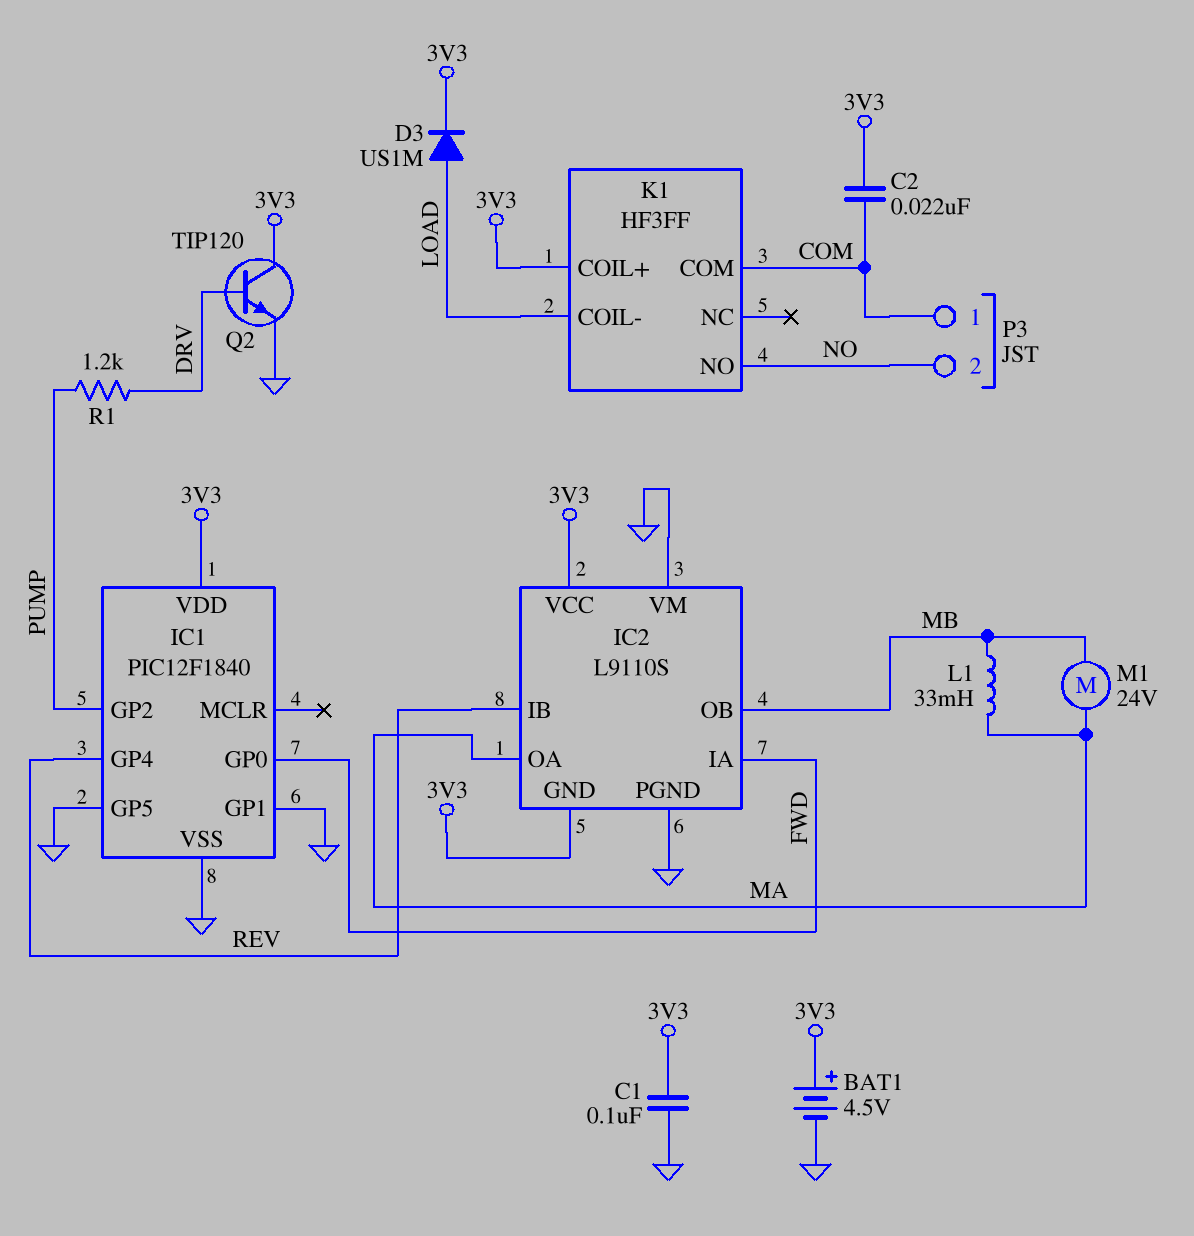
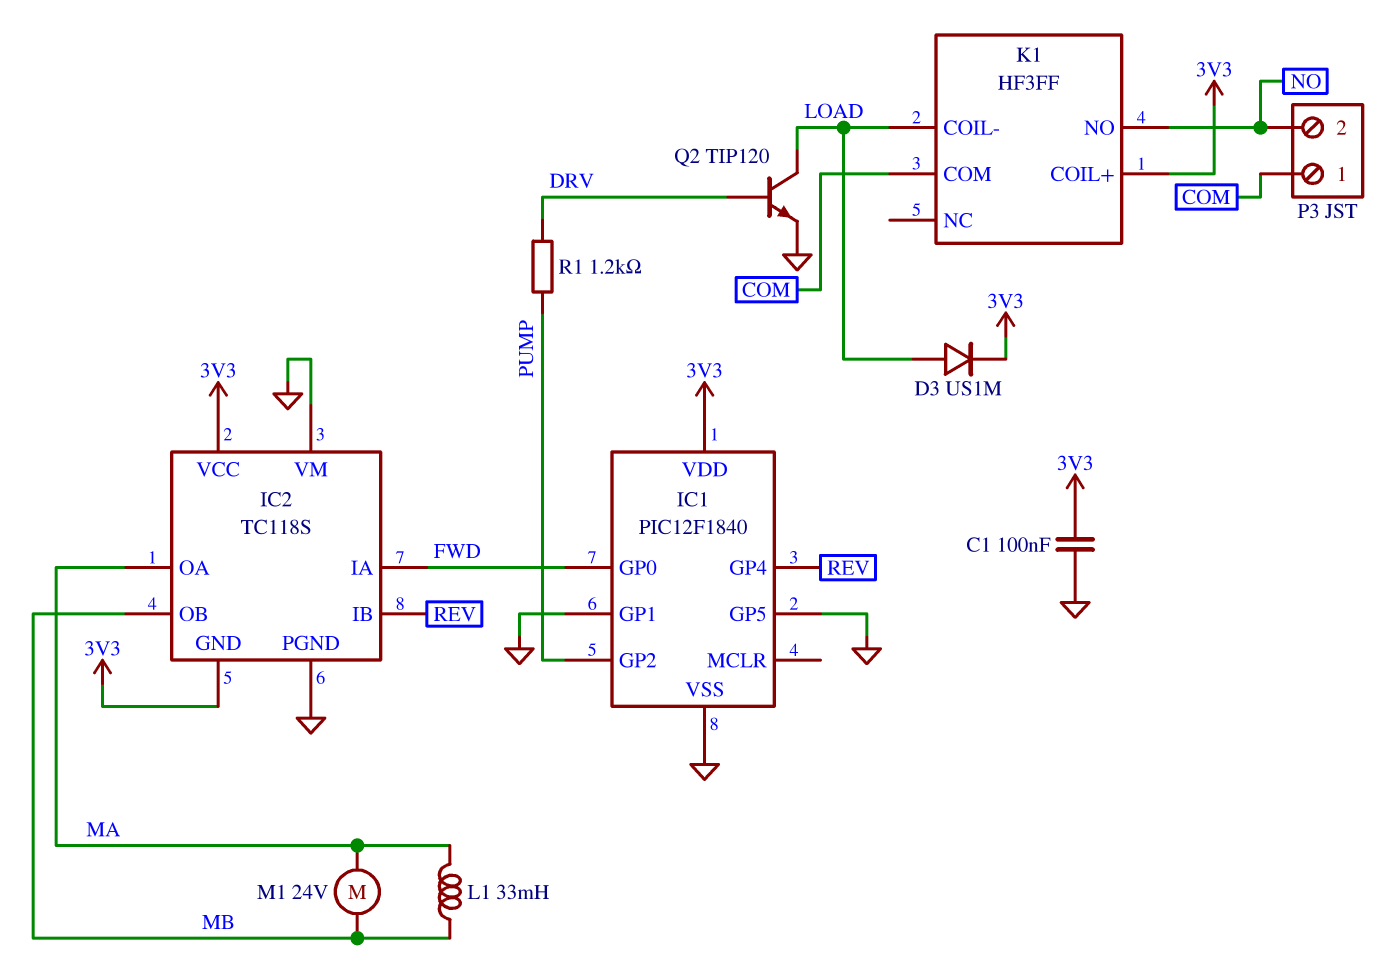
BAT1: 4.5V (plus 3V3, minus GND) -> none
C2: 22nF (3V3, COM) -> none
IC2: L9110S -> TC118S
Q2: NPN TIP120 (B DRV, C 3V3, E GND) -> NPN TIP120 (B DRV, C LOAD, E GND)

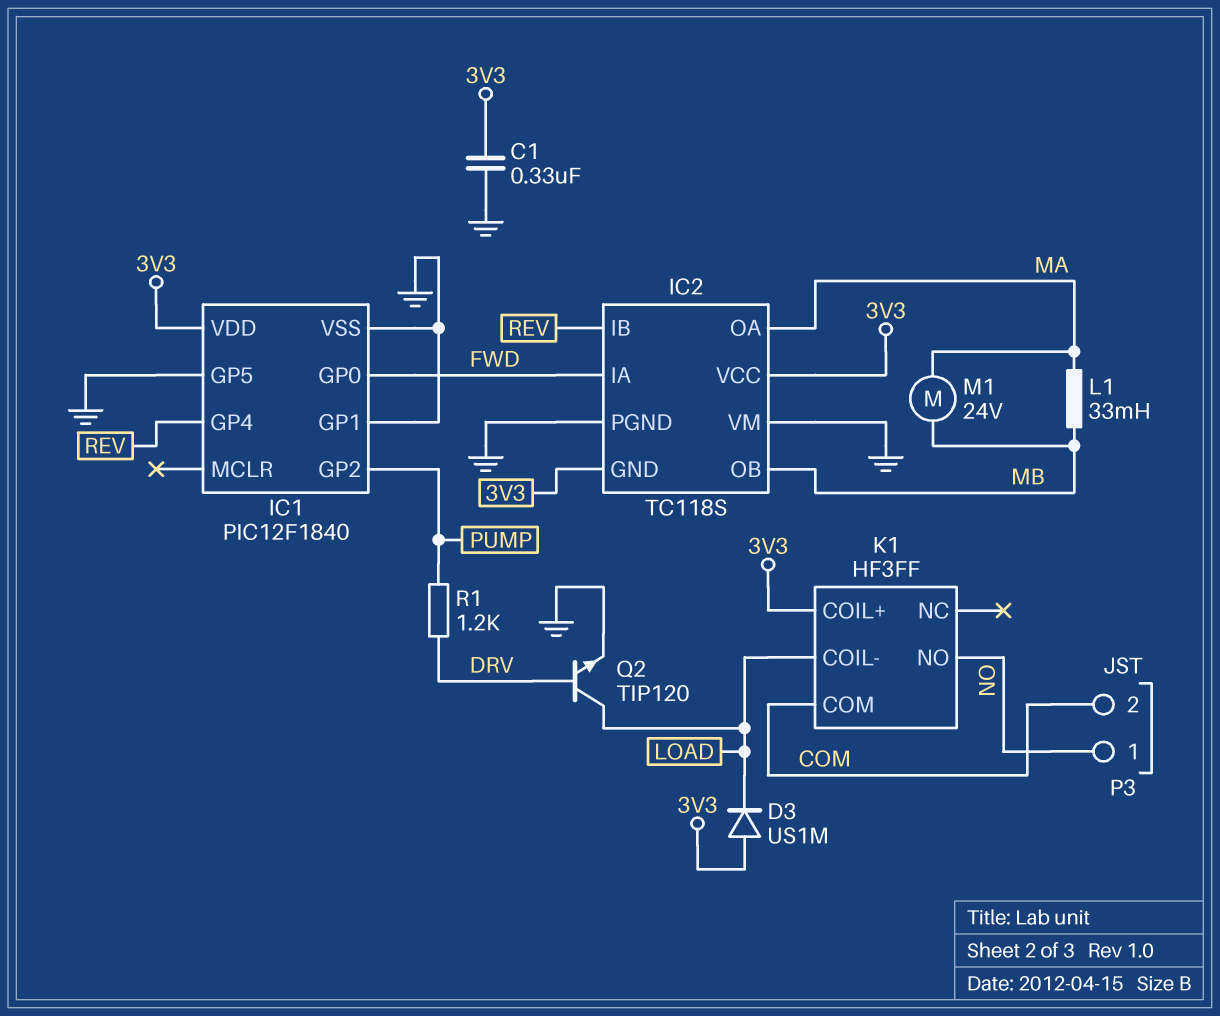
C1: 100nF (3V3, GND) -> 330nF (3V3, GND)
D3: diode US1M (A LOAD, K 3V3) -> diode US1M (A 3V3, K LOAD)
P3 pin 1: COM -> NO
P3 pin 2: NO -> COM

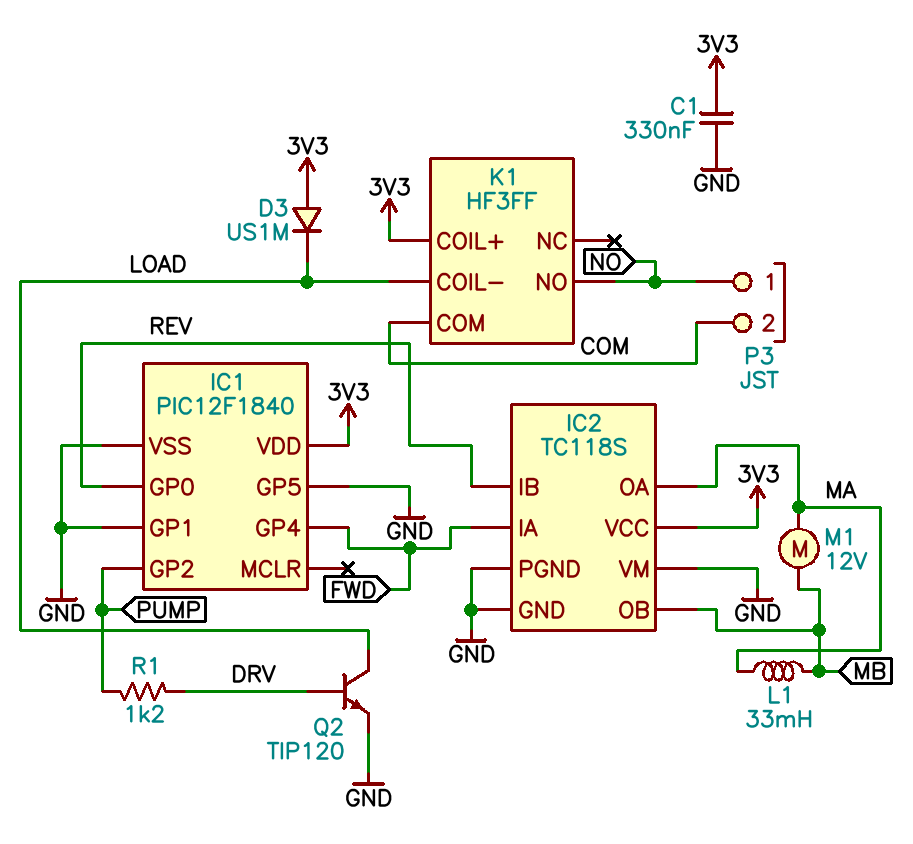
IC1 pin GP0: FWD -> REV
IC1 pin GP4: REV -> FWD
IC2 pin GND: 3V3 -> GND
M1: motor 24V (MA, MB) -> motor 12V (MA, MB)

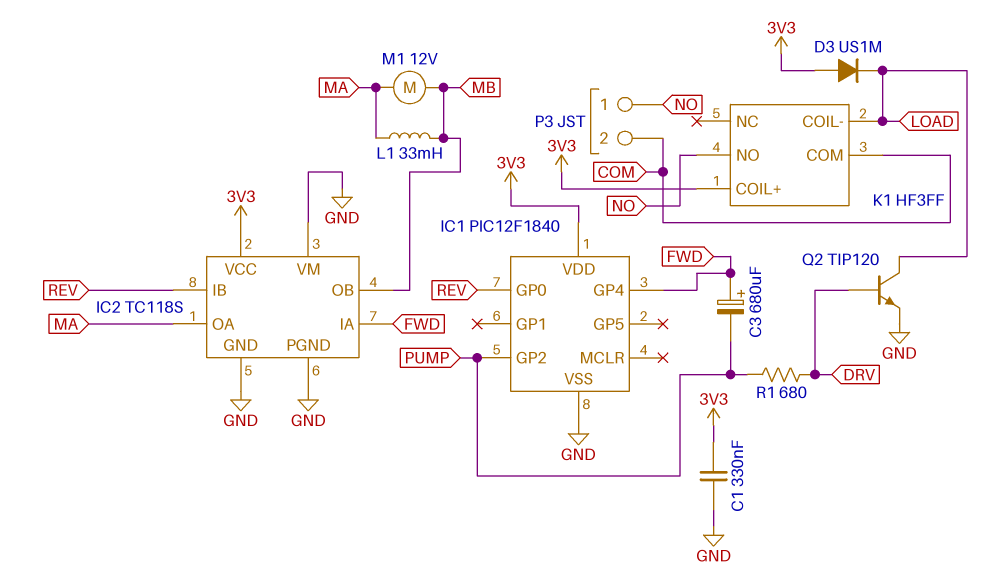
C3: none -> 680uF (plus FWD, minus PUMP)
IC1 pin GP1: GND -> none
IC1 pin GP5: GND -> none
R1: 1.2k (DRV, PUMP) -> 680 (DRV, PUMP)

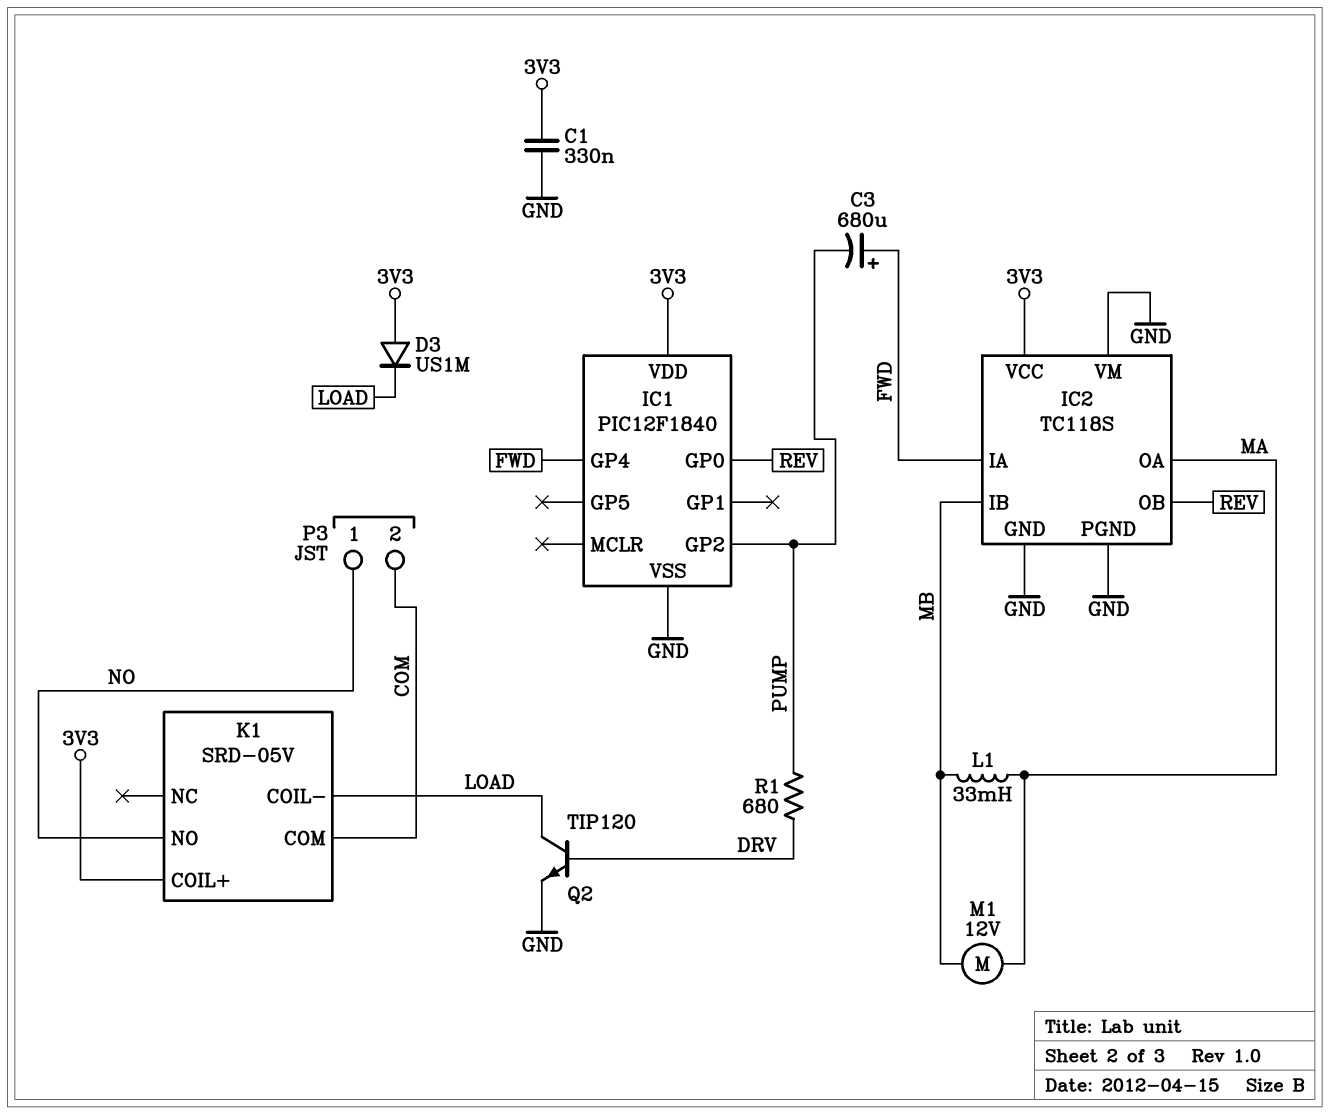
IC2 pin IB: REV -> MB
IC2 pin OB: MB -> REV
K1: HF3FF -> SRD-05V

